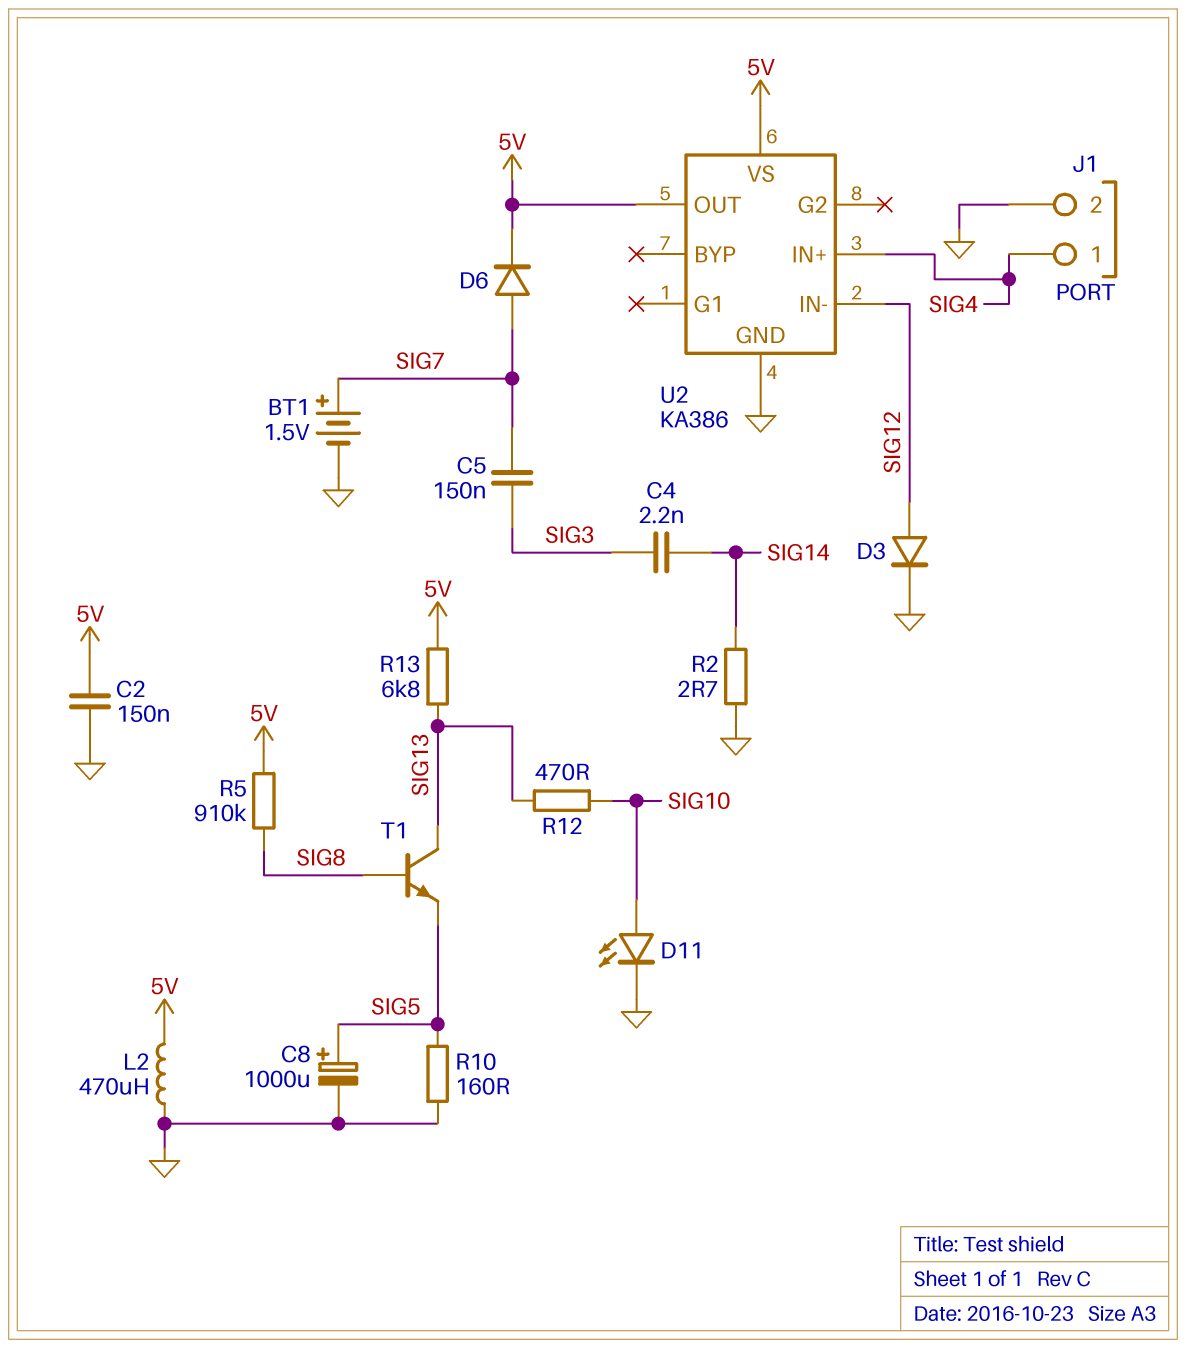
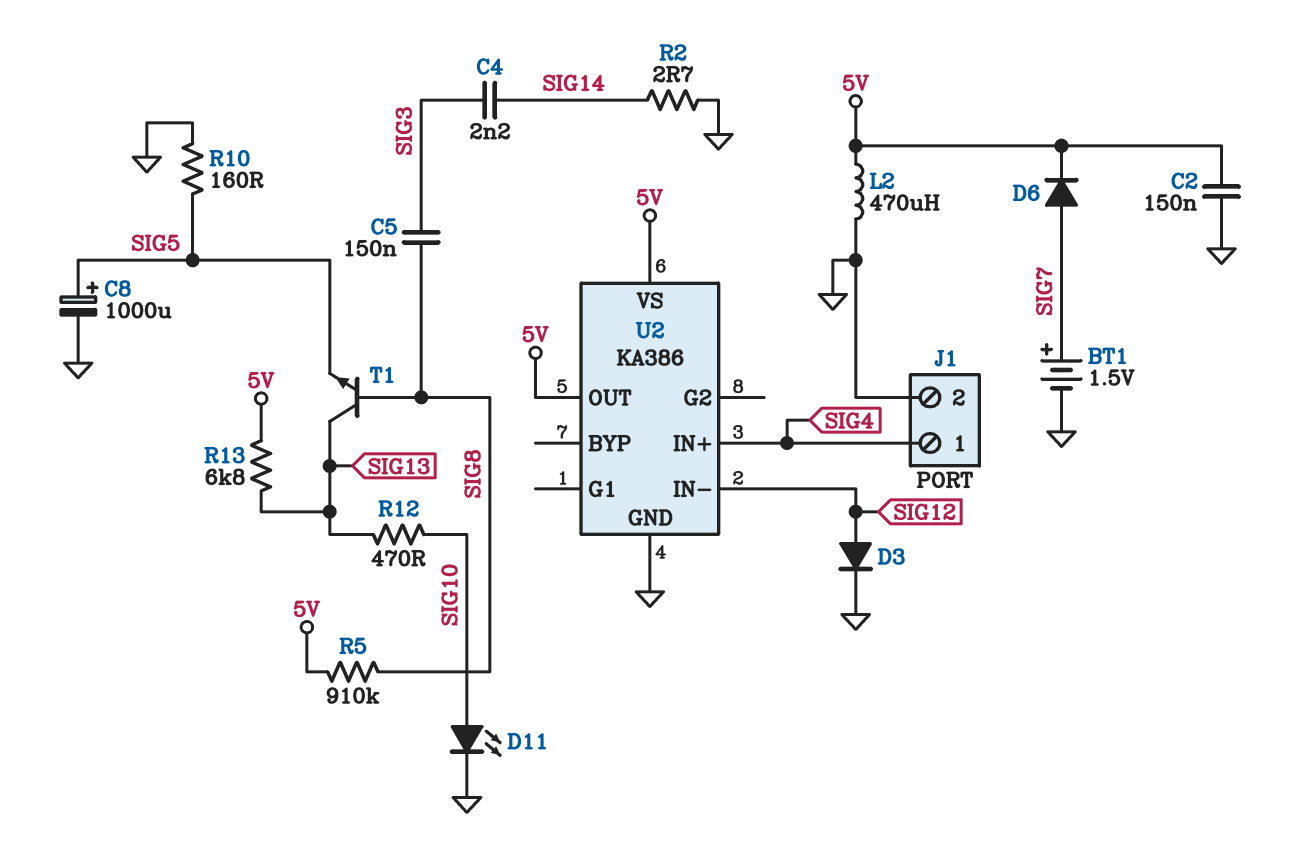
C5: 150nF (SIG3, SIG7) -> 150nF (SIG3, SIG8)

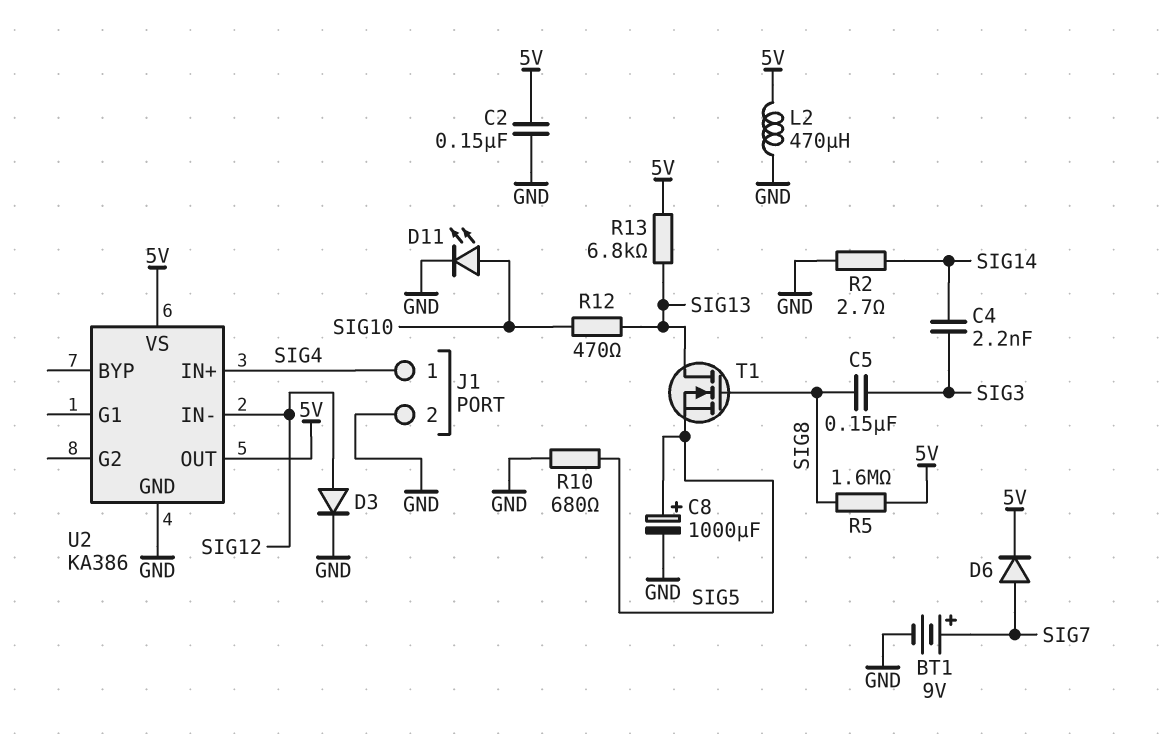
BT1: 1.5V (plus SIG7, minus GND) -> 9V (plus SIG7, minus GND)
R5: 910k (5V, SIG8) -> 1.6M (5V, SIG8)
R10: 160 (GND, SIG5) -> 680 (GND, SIG5)
T1: NPN (B SIG8, C SIG13, E SIG5) -> NMOS (G SIG8, D SIG13, S SIG5)

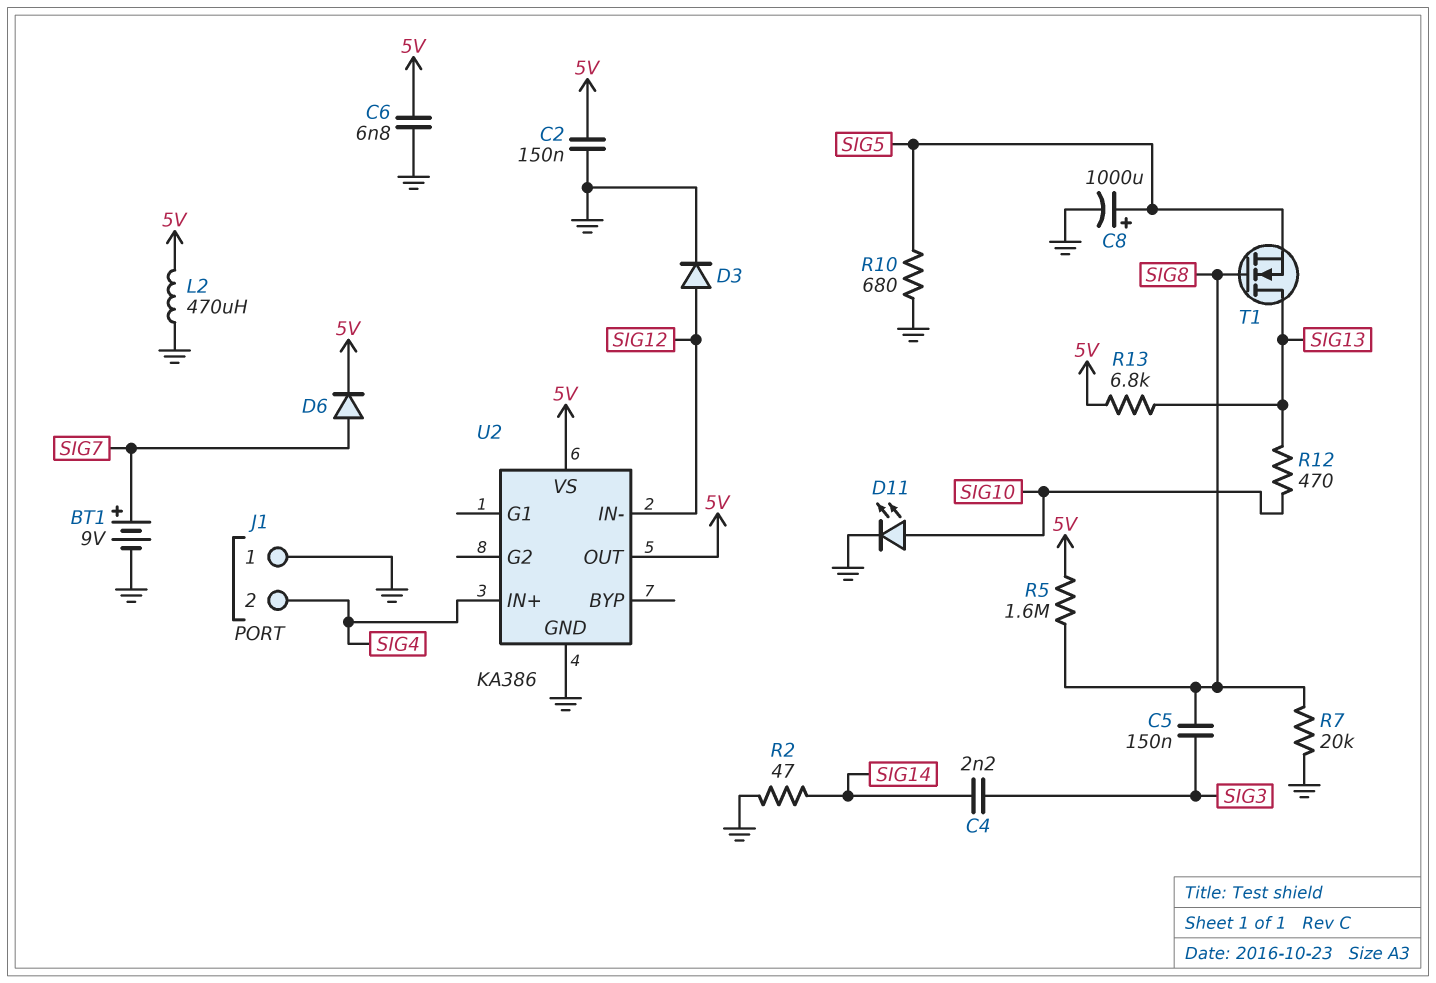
C6: none -> 6.8nF (5V, GND)
J1 pin 1: SIG4 -> GND
J1 pin 2: GND -> SIG4
R2: 2.7 (GND, SIG14) -> 47 (GND, SIG14)
R7: none -> 20k (GND, SIG8)

